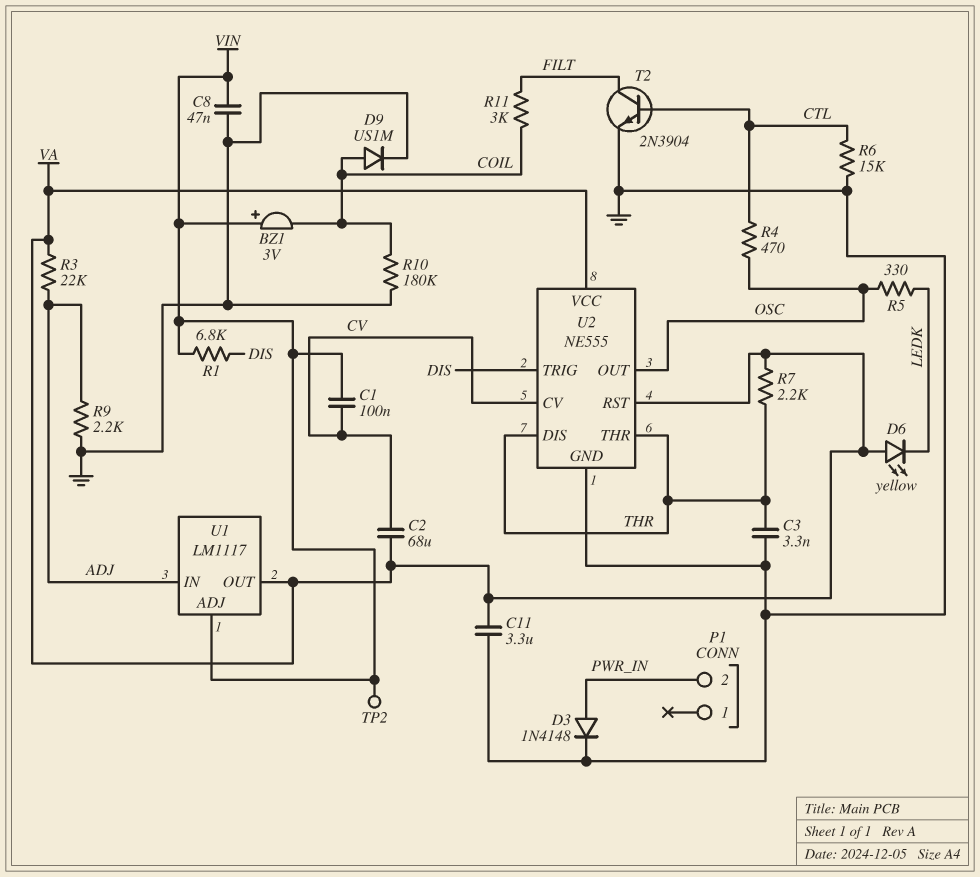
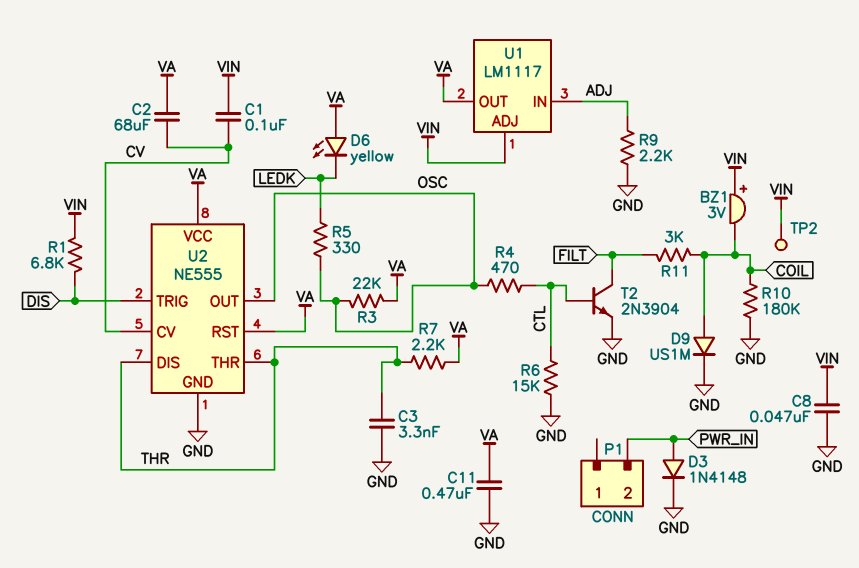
C11: 3.3uF (GND, VA) -> 470nF (GND, VA)
R3: 22k (ADJ, VA) -> 22k (OSC, VA)

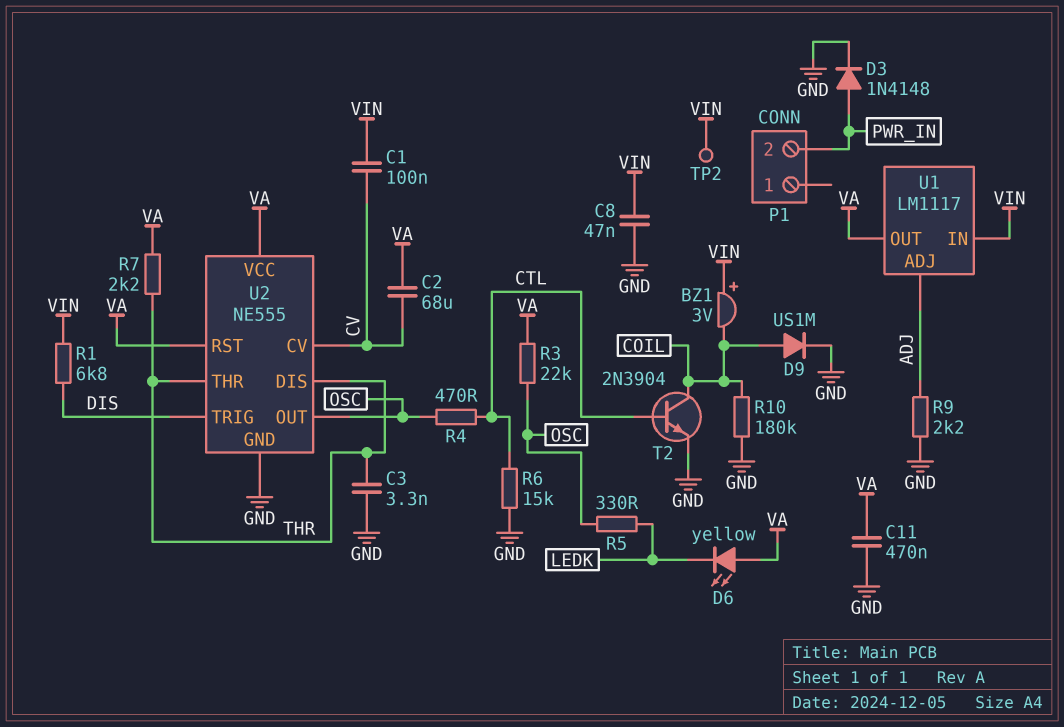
R11: 3k (COIL, FILT) -> none
T2: NPN 2N3904 (B CTL, C FILT, E GND) -> NPN 2N3904 (B CTL, C COIL, E GND)
U1 pin ADJ: VIN -> ADJ
U1 pin IN: ADJ -> VIN

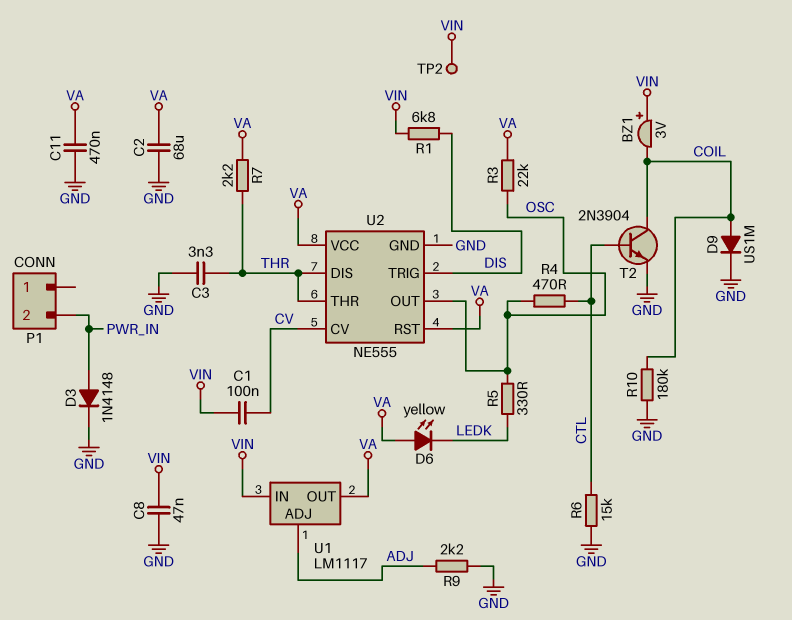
C2: 68uF (CV, VA) -> 68uF (GND, VA)

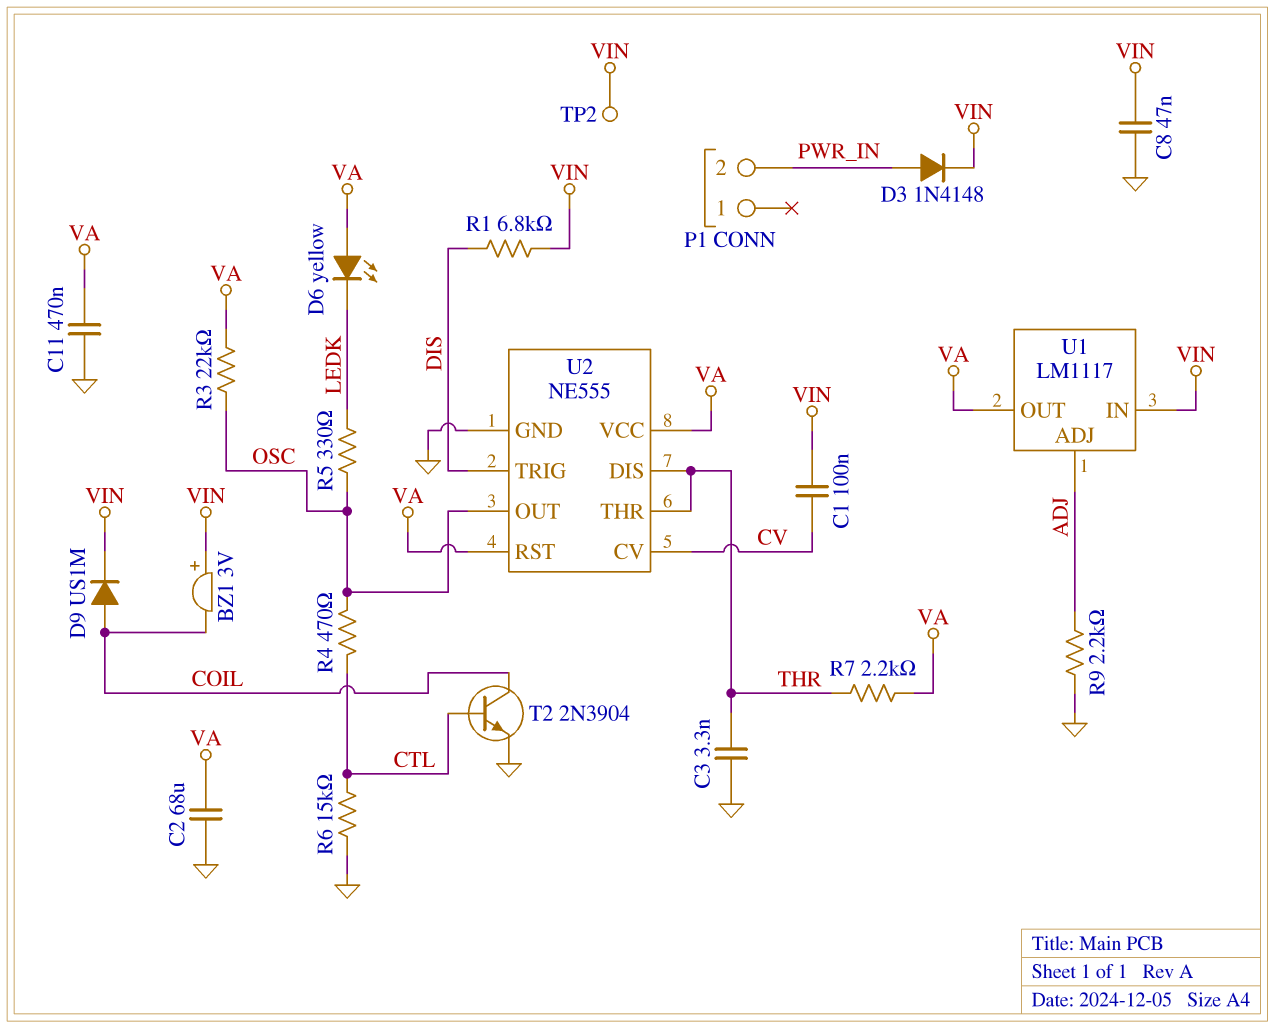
D3: diode 1N4148 (A PWR_IN, K GND) -> diode 1N4148 (A PWR_IN, K VIN)
D9: diode US1M (A COIL, K GND) -> diode US1M (A COIL, K VIN)
R10: 180k (COIL, GND) -> none

